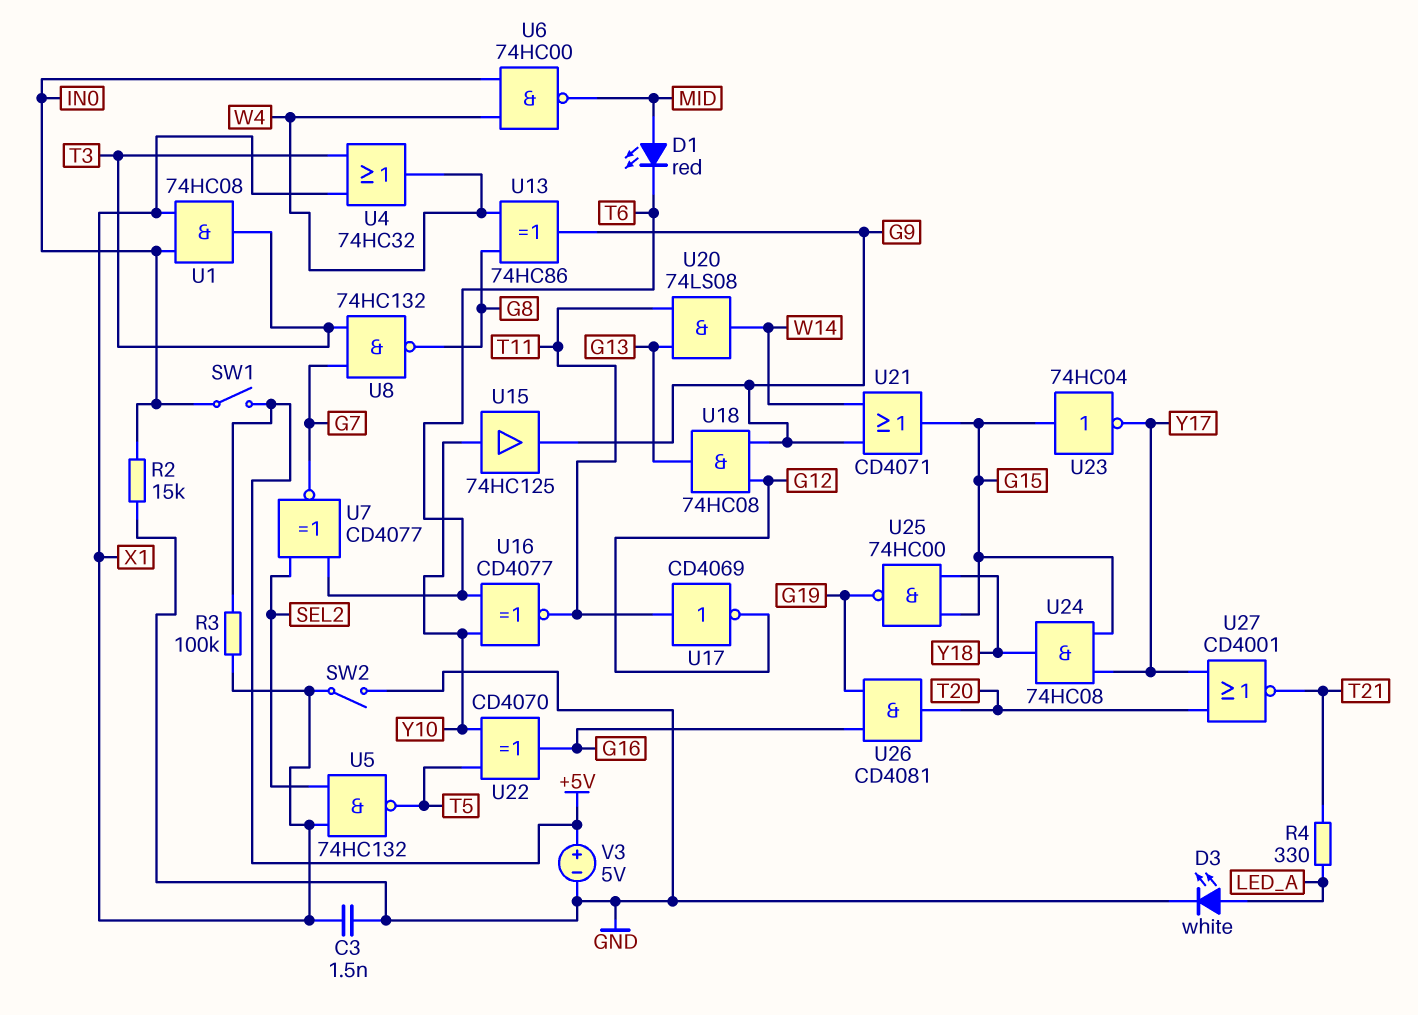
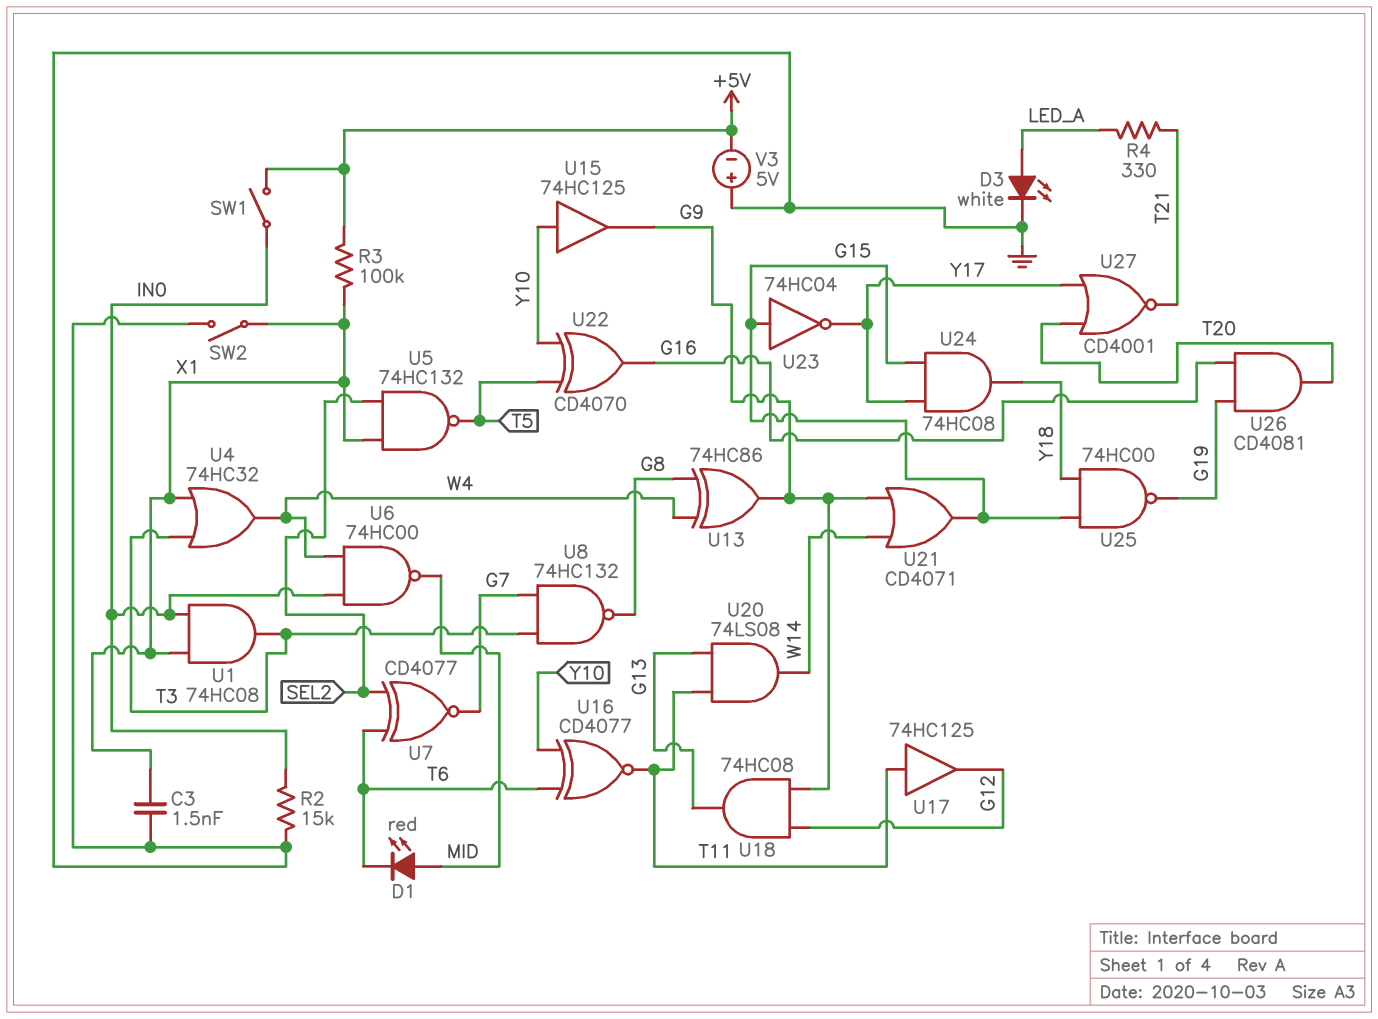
U17: NOT CD4069 (in T11, out G12) -> buffer 74HC125 (in T11, out G12)
V3: 5V (plus +5V, minus GND) -> 5V (plus GND, minus +5V)

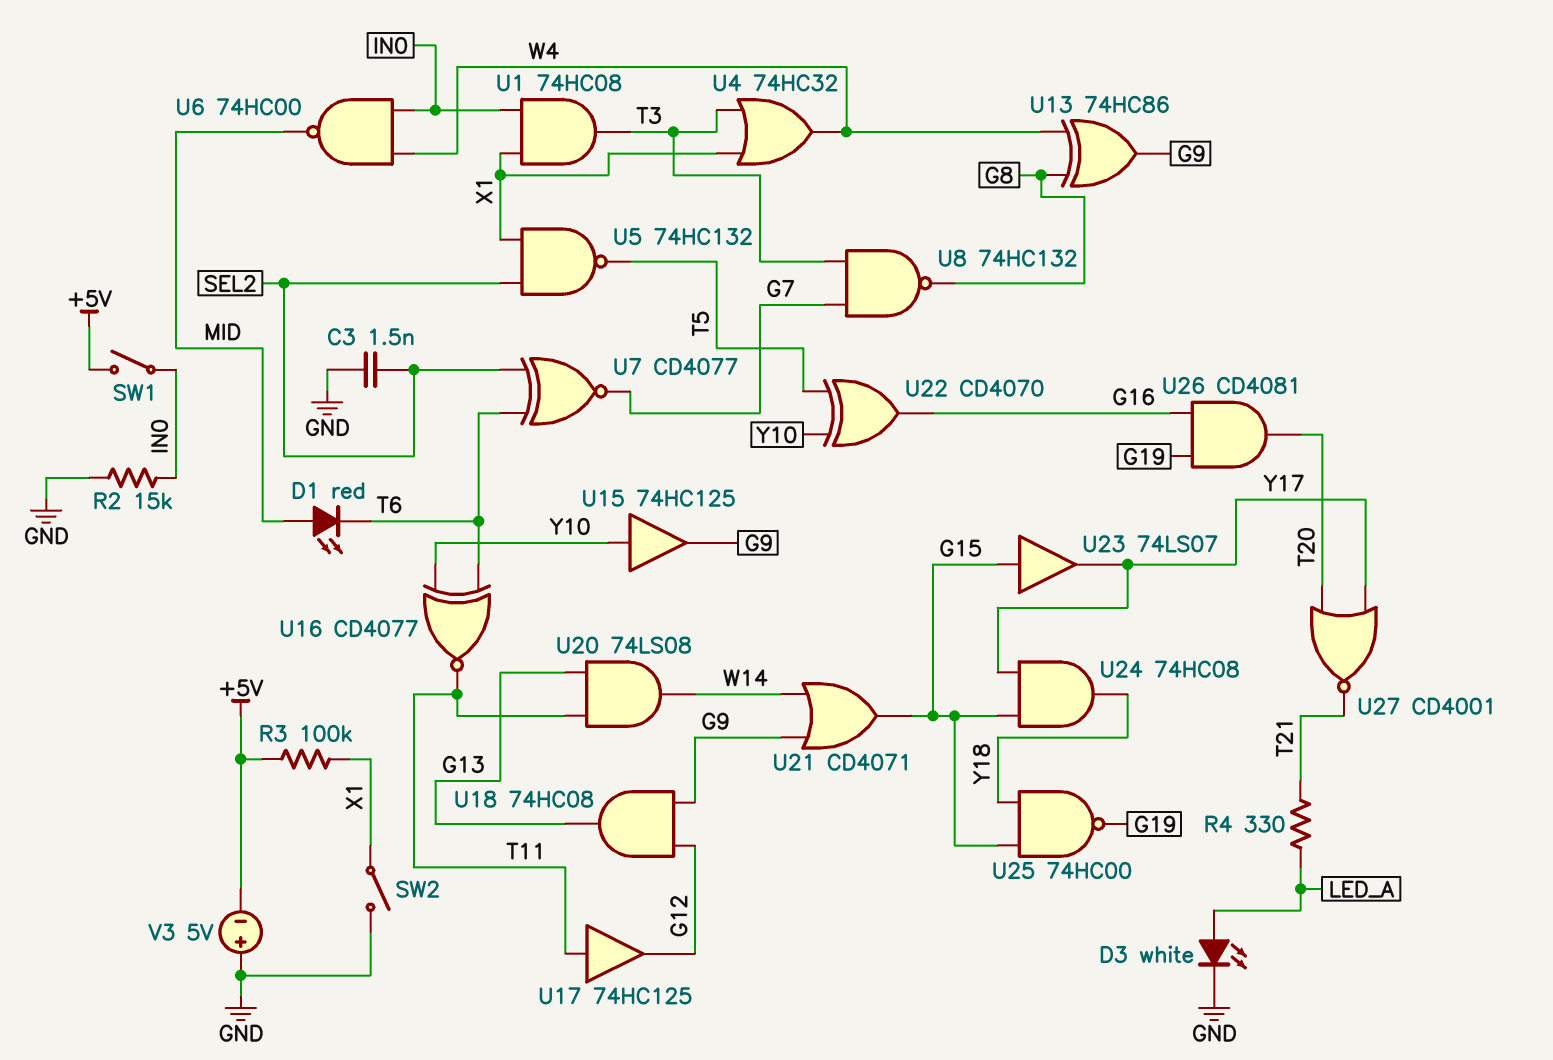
C3: 1.5nF (GND, X1) -> 1.5nF (GND, SEL2)
U23: NOT 74HC04 (in G15, out Y17) -> buffer 74LS07 (in G15, out Y17)

